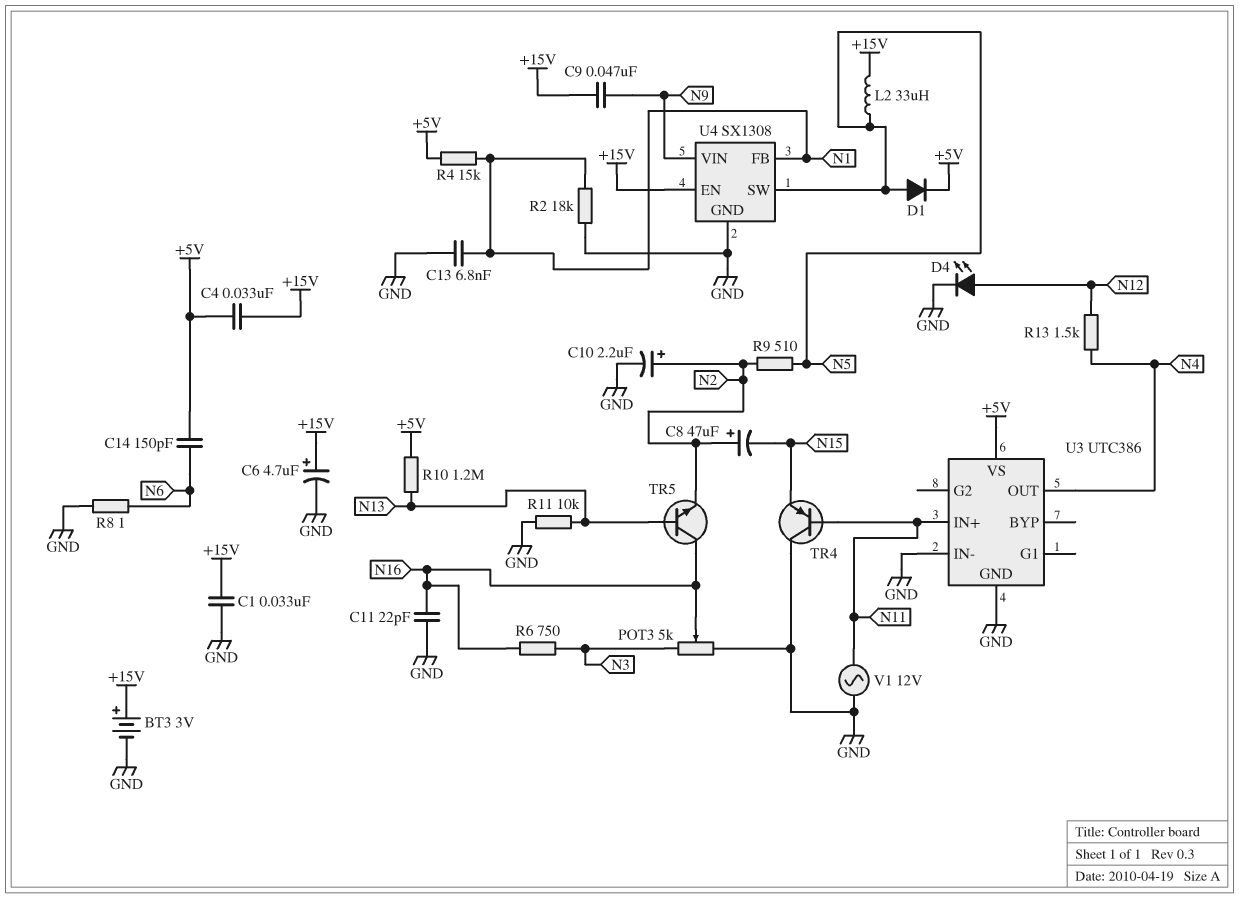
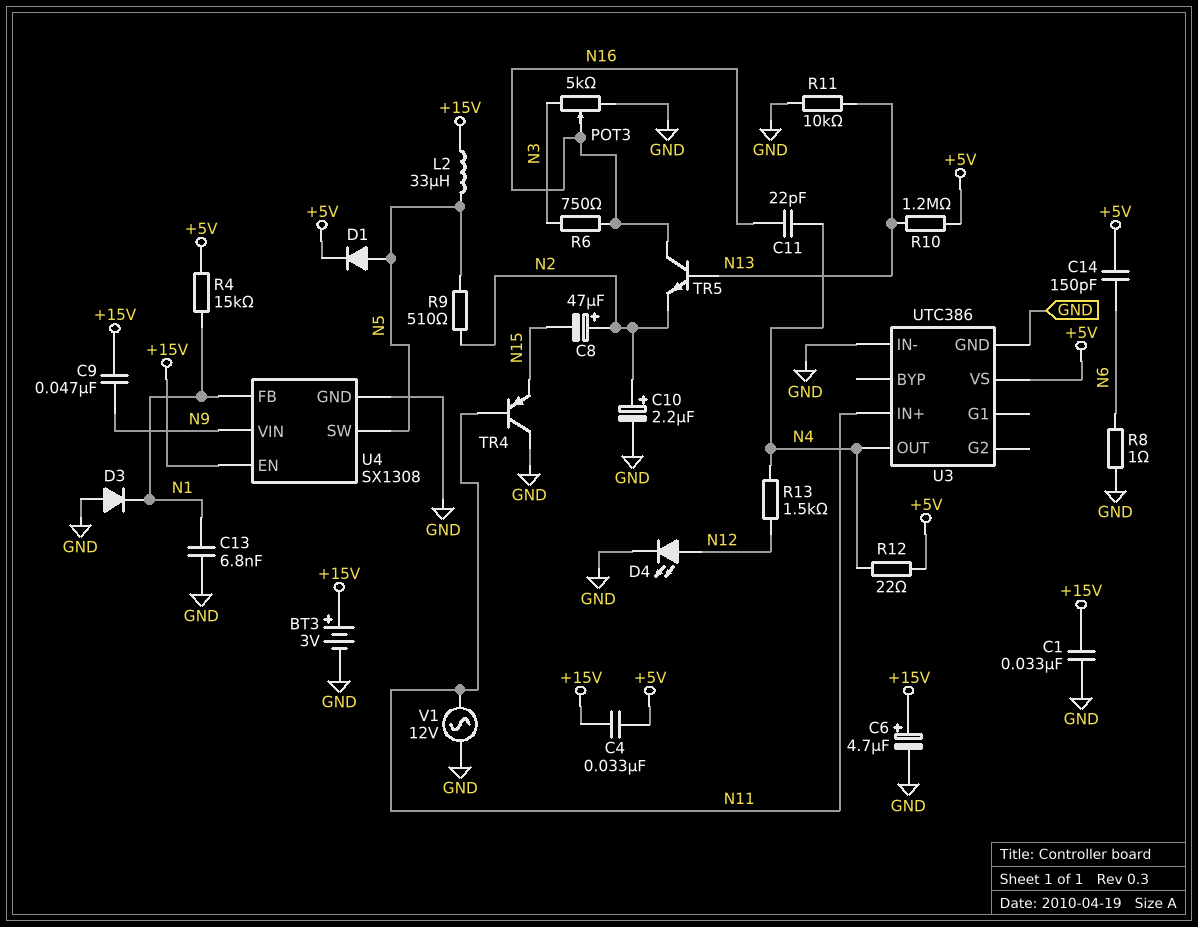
C11: 22pF (GND, N16) -> 22pF (N4, N16)
D3: none -> diode (A GND, K N1)
R2: 18k (GND, N1) -> none
R12: none -> 22 (+5V, N4)

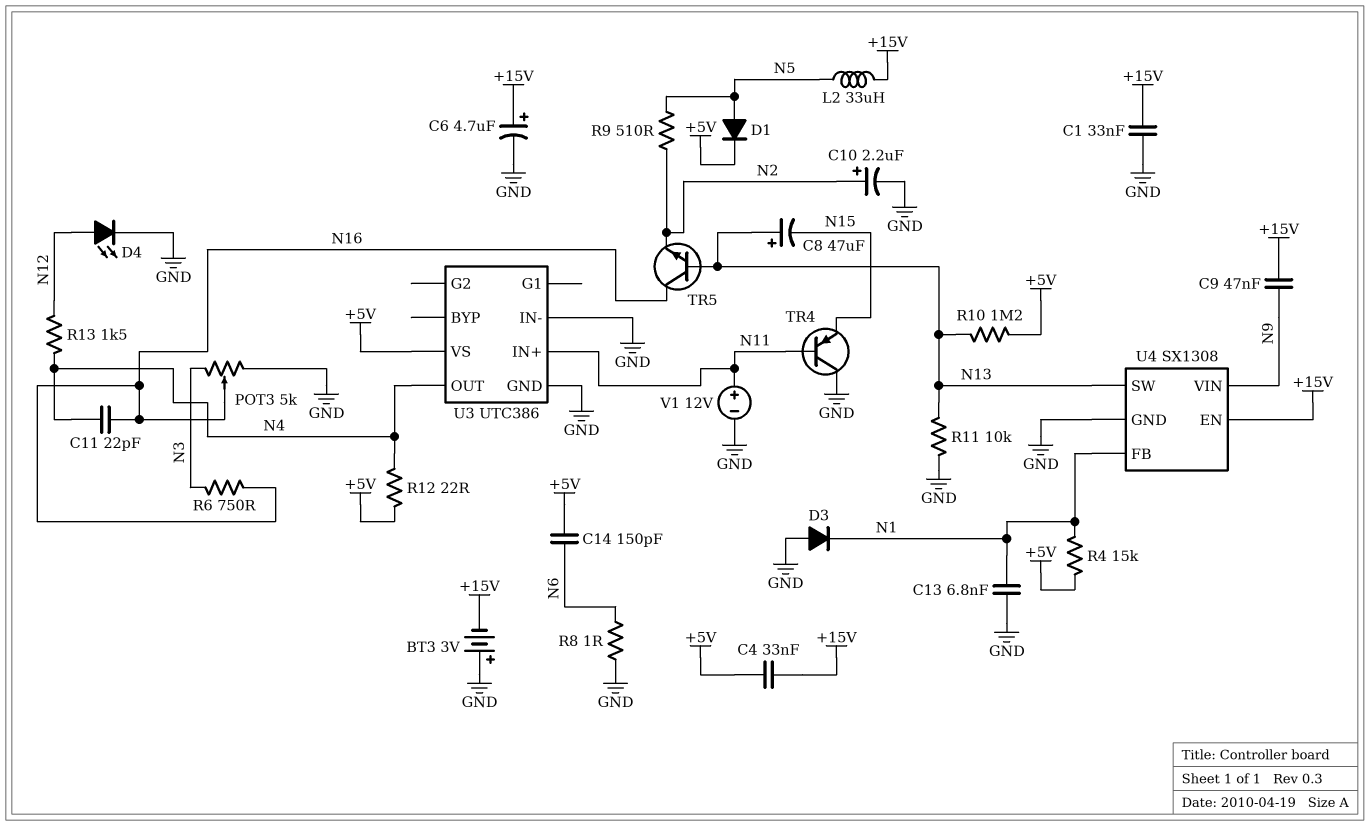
BT3: 3V (plus +15V, minus GND) -> 3V (plus GND, minus +15V)
C8: 47uF (plus N2, minus N15) -> 47uF (plus N13, minus N15)
U4 pin SW: N5 -> N13
V1: AC 12V (GND, N11) -> 12V (plus N11, minus GND)

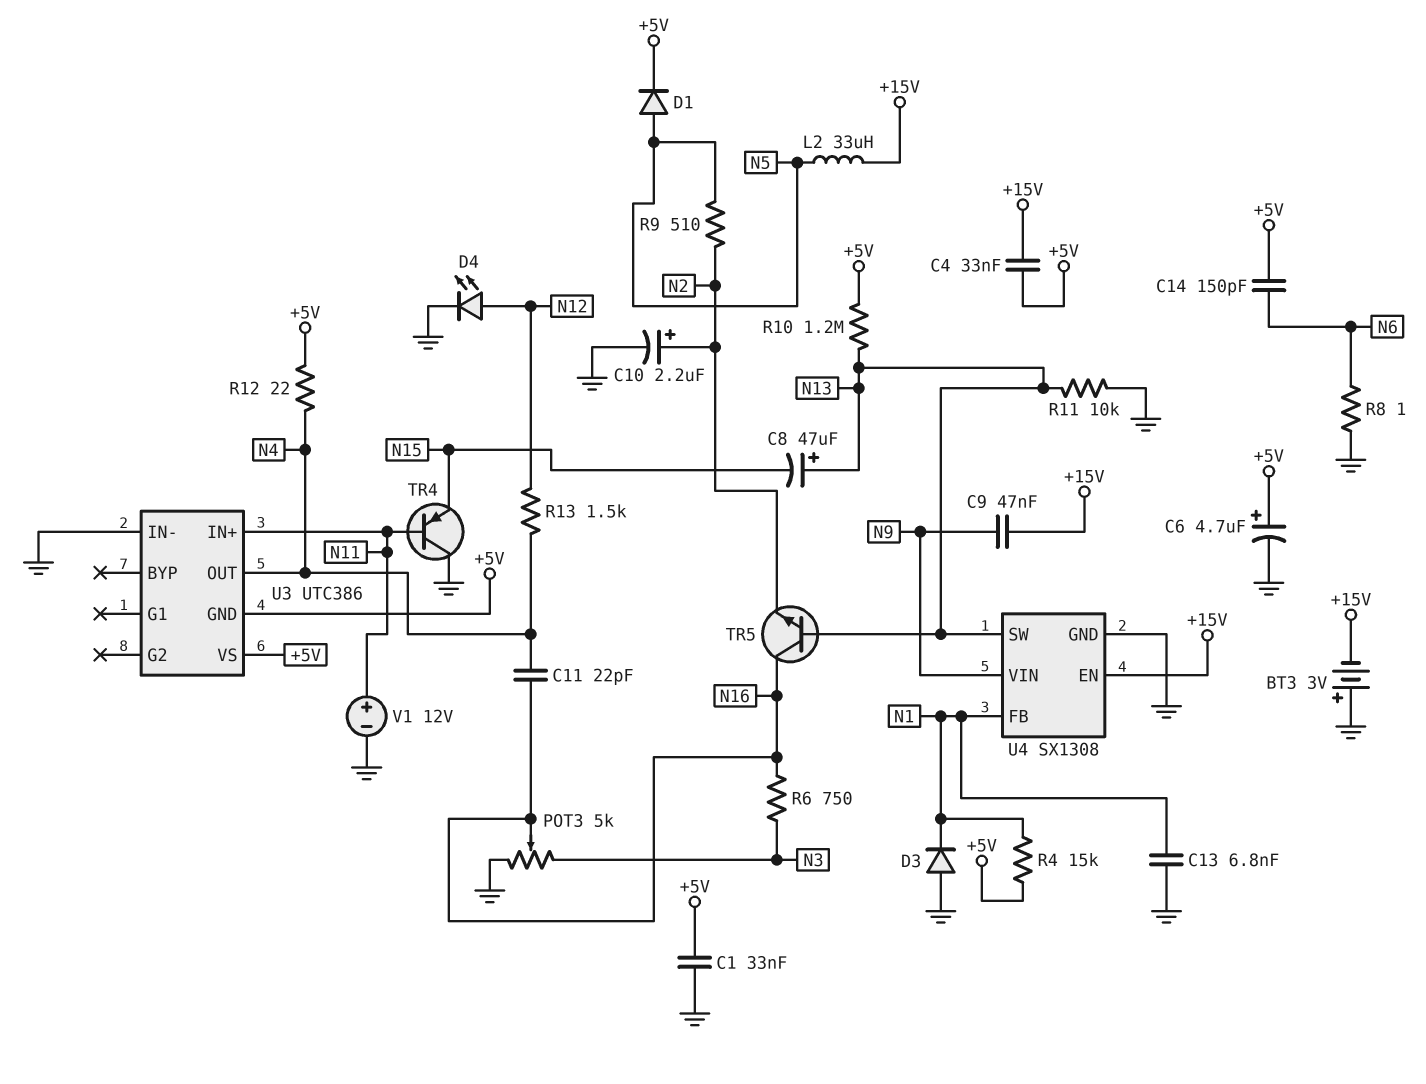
C1: 33nF (+15V, GND) -> 33nF (+5V, GND)
C6: 4.7uF (plus +15V, minus GND) -> 4.7uF (plus +5V, minus GND)
U3 pin GND: GND -> +5V

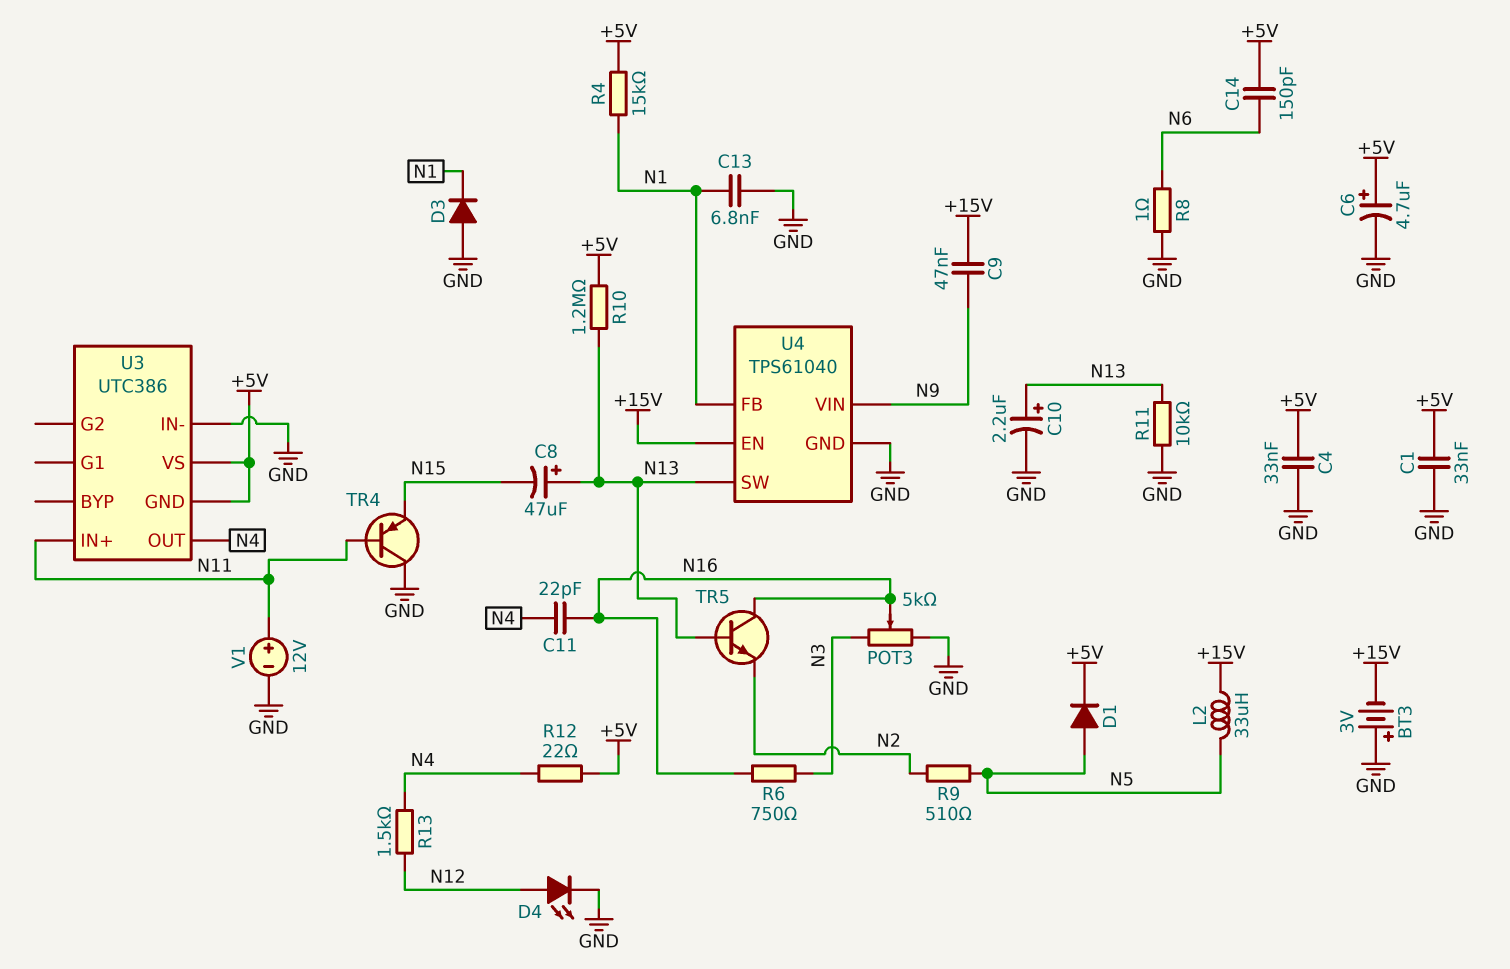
C4: 33nF (+5V, +15V) -> 33nF (+5V, GND)
C10: 2.2uF (plus N2, minus GND) -> 2.2uF (plus N13, minus GND)
U4: SX1308 -> TPS61040

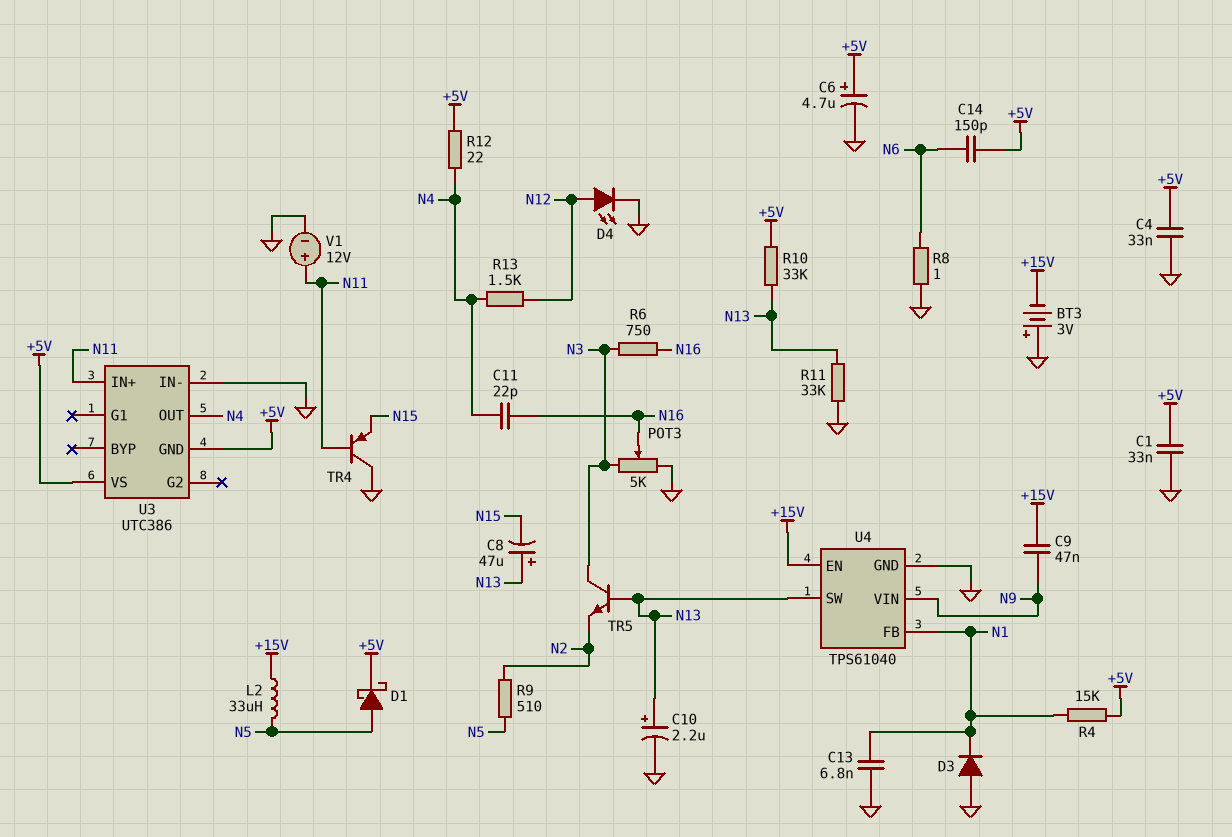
D1: diode (A N5, K +5V) -> schottky (A N5, K +5V)
R10: 1.2M (+5V, N13) -> 33k (+5V, N13)
R11: 10k (GND, N13) -> 33k (GND, N13)
TR5: NPN (B N13, C N16, E N2) -> NPN (B N13, C N3, E N2)

